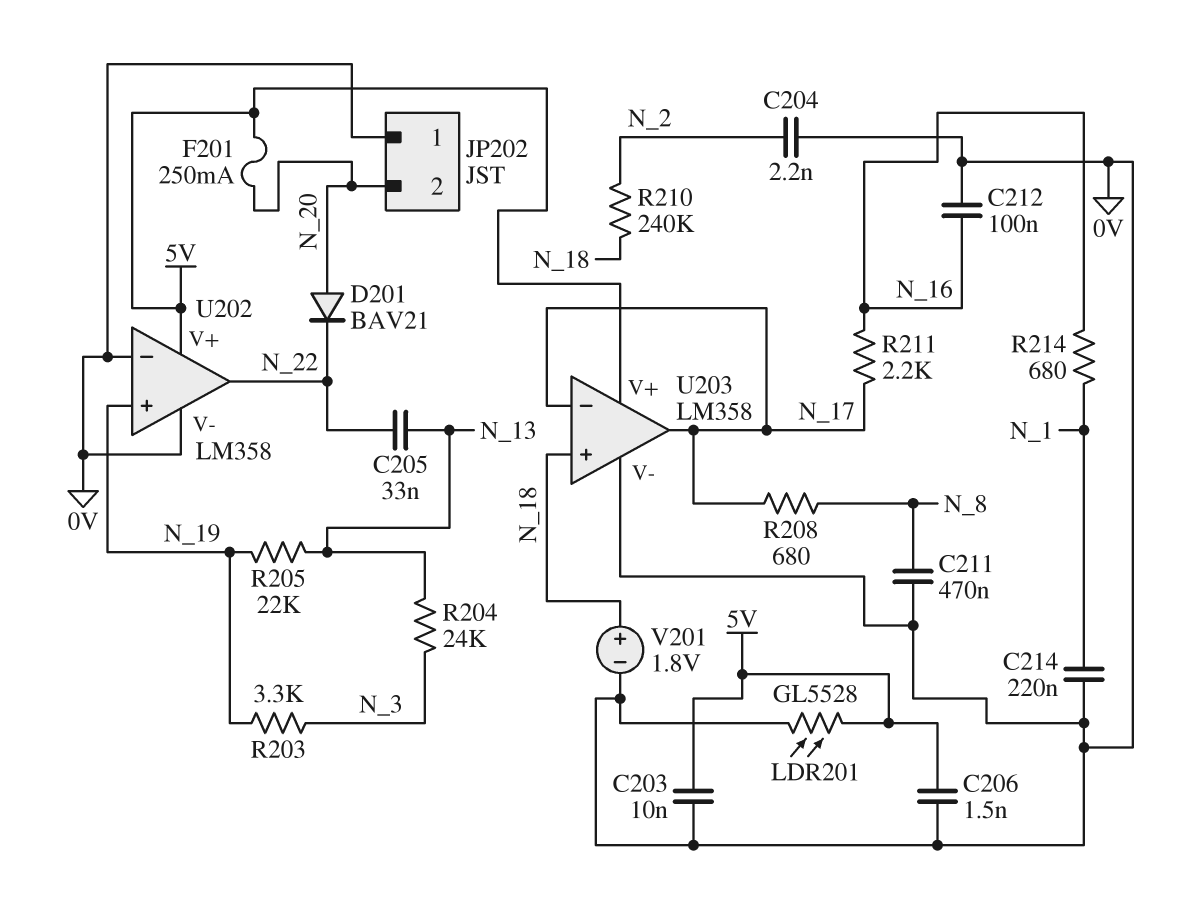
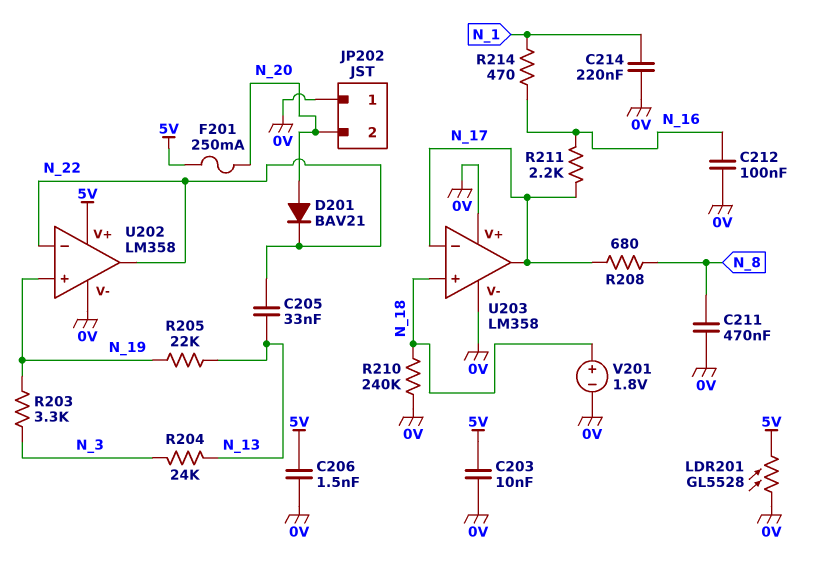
C204: 2.2nF (0V, N_2) -> none
R210: 240k (N_2, N_18) -> 240k (0V, N_18)
R214: 680 (N_1, N_16) -> 470 (N_1, N_16)
U202 pin in-: 0V -> N_22
U203 pin V+: 5V -> 0V

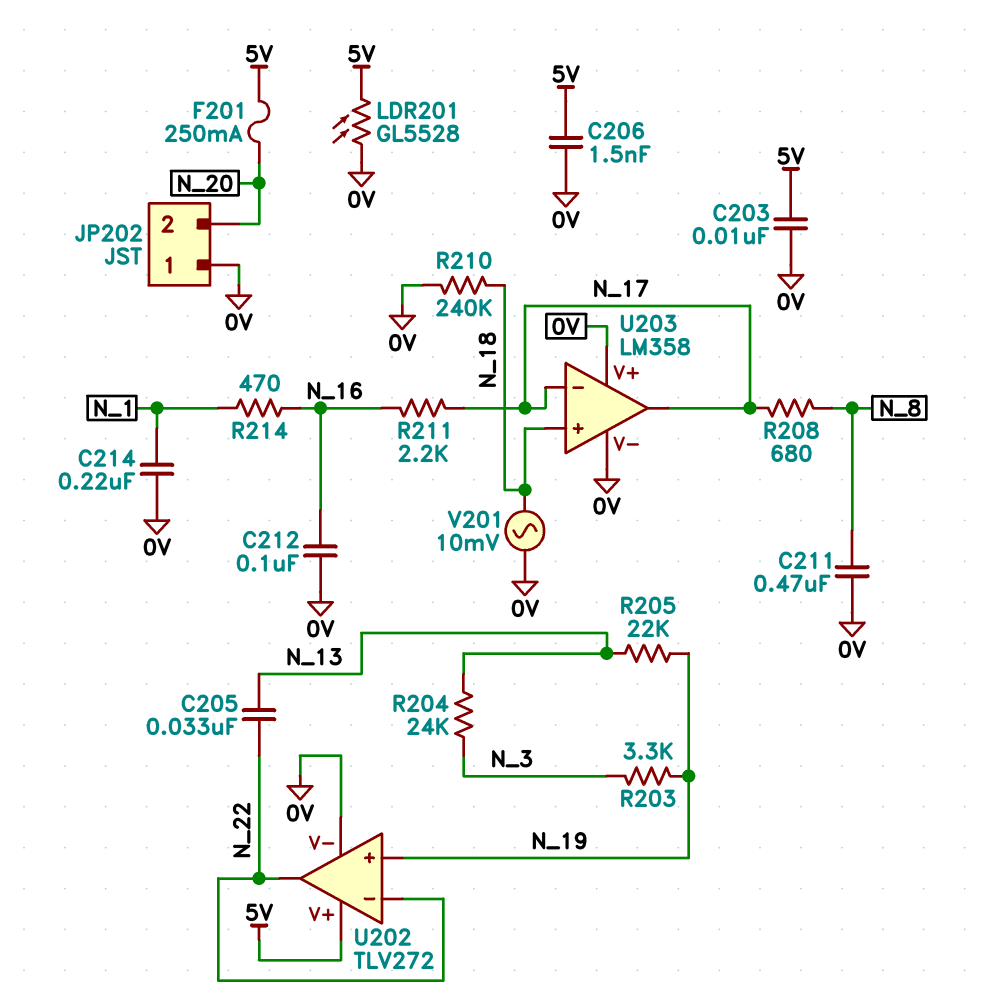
D201: diode BAV21 (A N_20, K N_22) -> none
U202: LM358 -> TLV272
V201: 1.8V (plus N_18, minus 0V) -> AC 10mV (0V, N_18)

